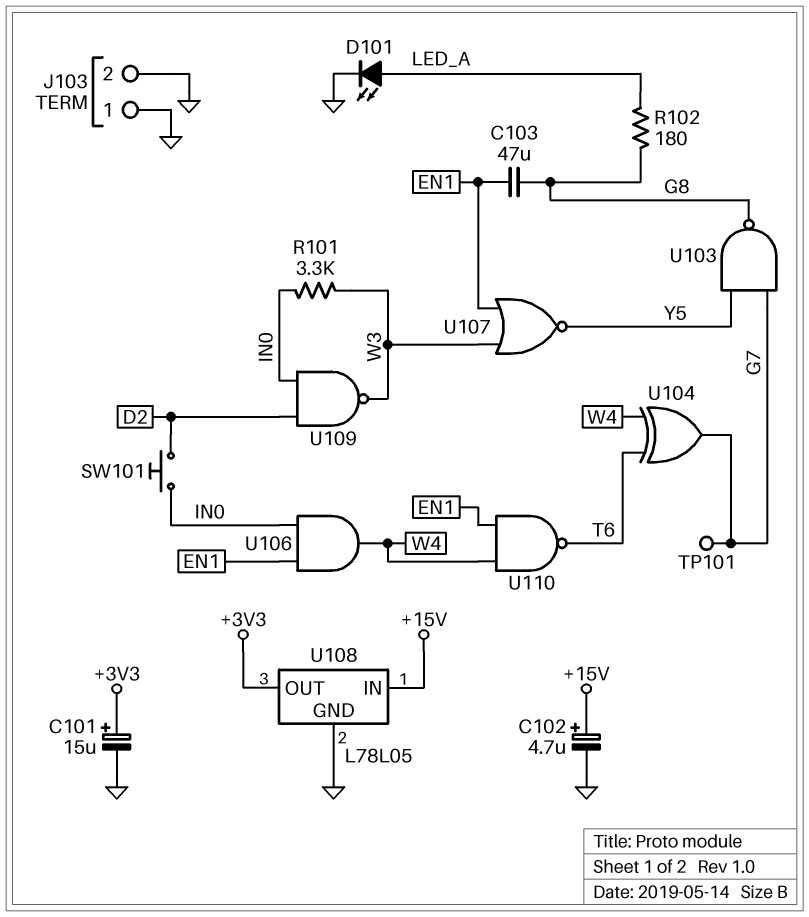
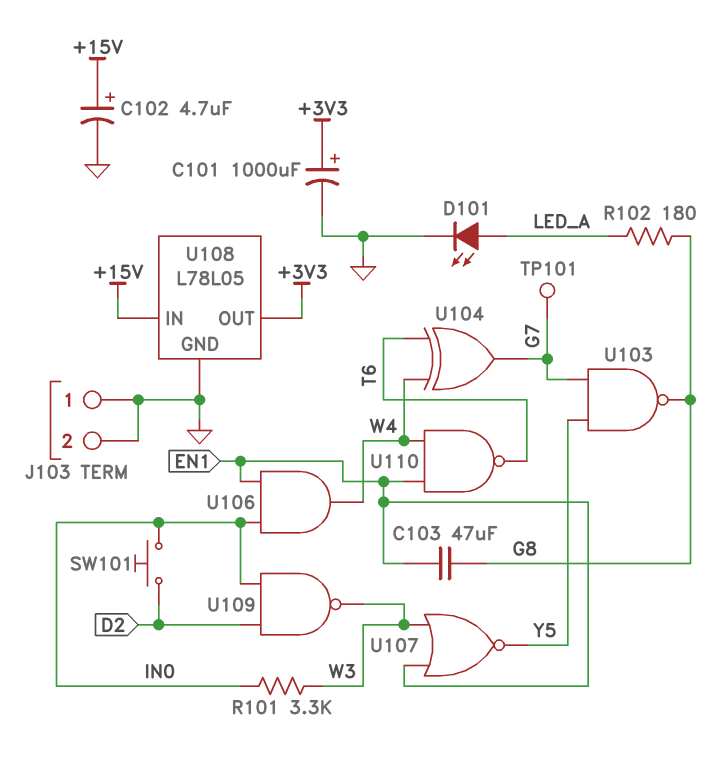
C101: 15uF (plus +3V3, minus GND) -> 1000uF (plus +3V3, minus GND)

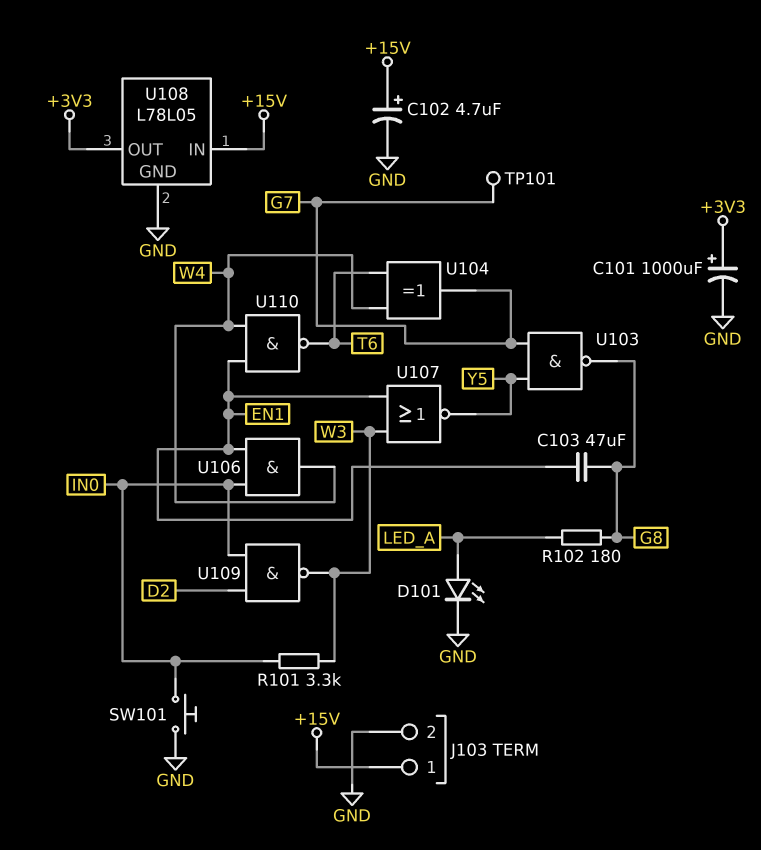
J103 pin 1: GND -> +15V
SW101: button (D2, IN0) -> button (GND, IN0)

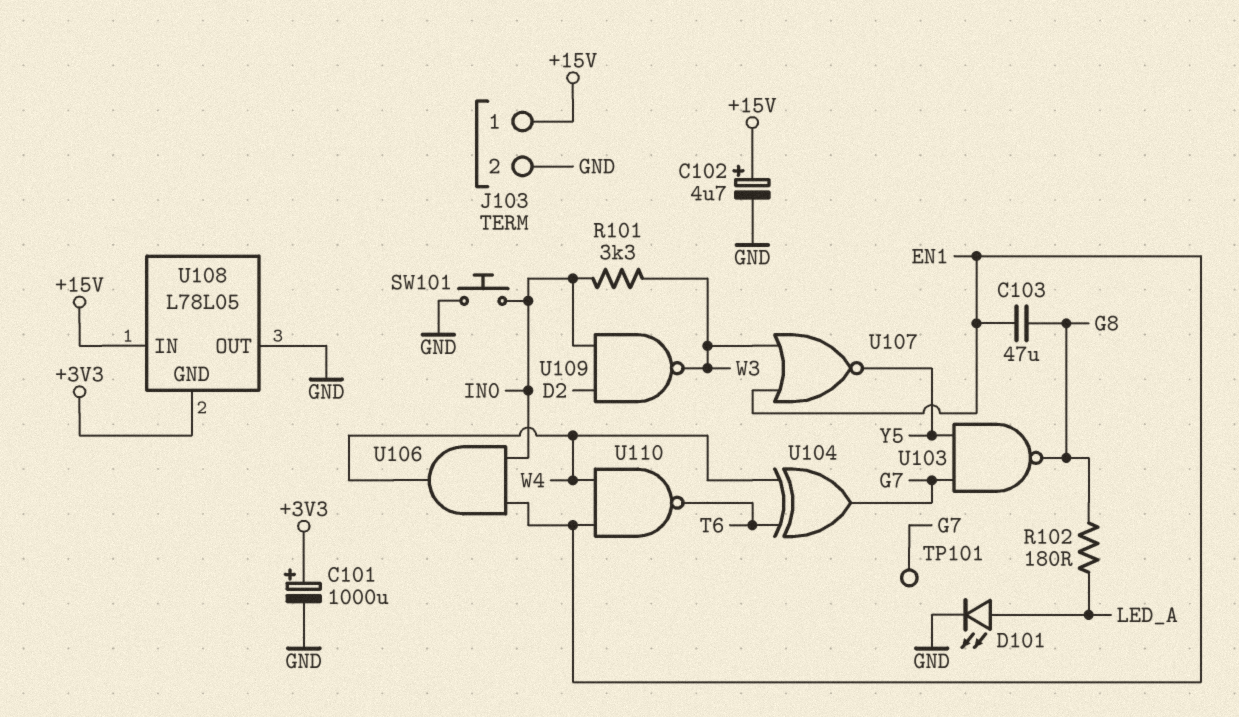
U108 pin GND: GND -> +3V3
U108 pin OUT: +3V3 -> GND

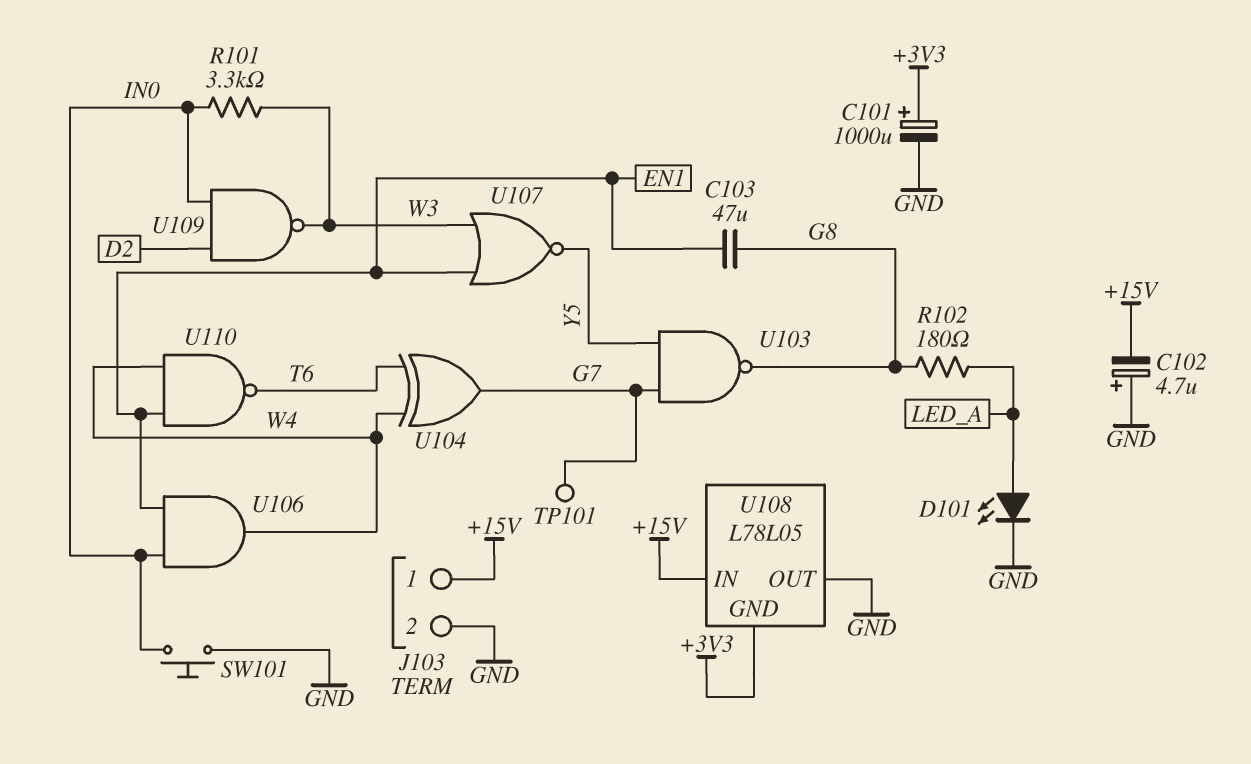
C102: 4.7uF (plus +15V, minus GND) -> 4.7uF (plus GND, minus +15V)

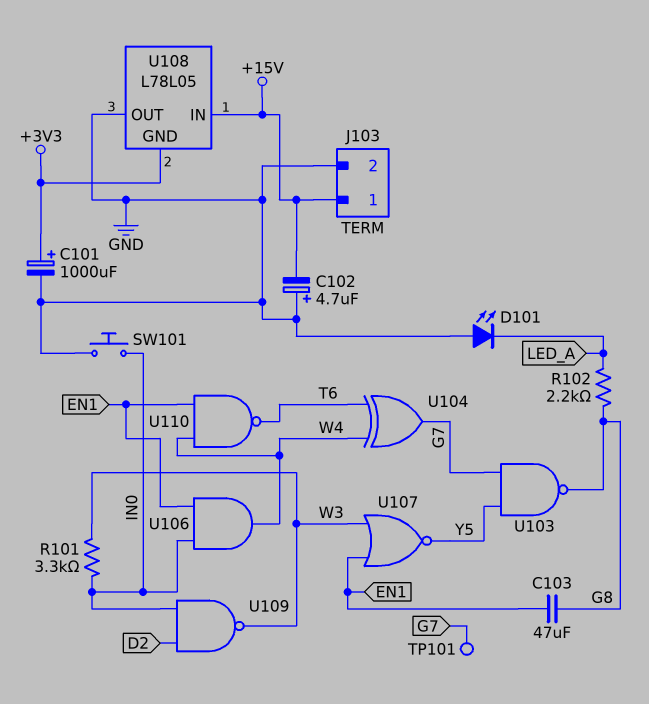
D101: LED (A LED_A, K GND) -> LED (A GND, K LED_A)
R102: 180 (G8, LED_A) -> 2.2k (G8, LED_A)

